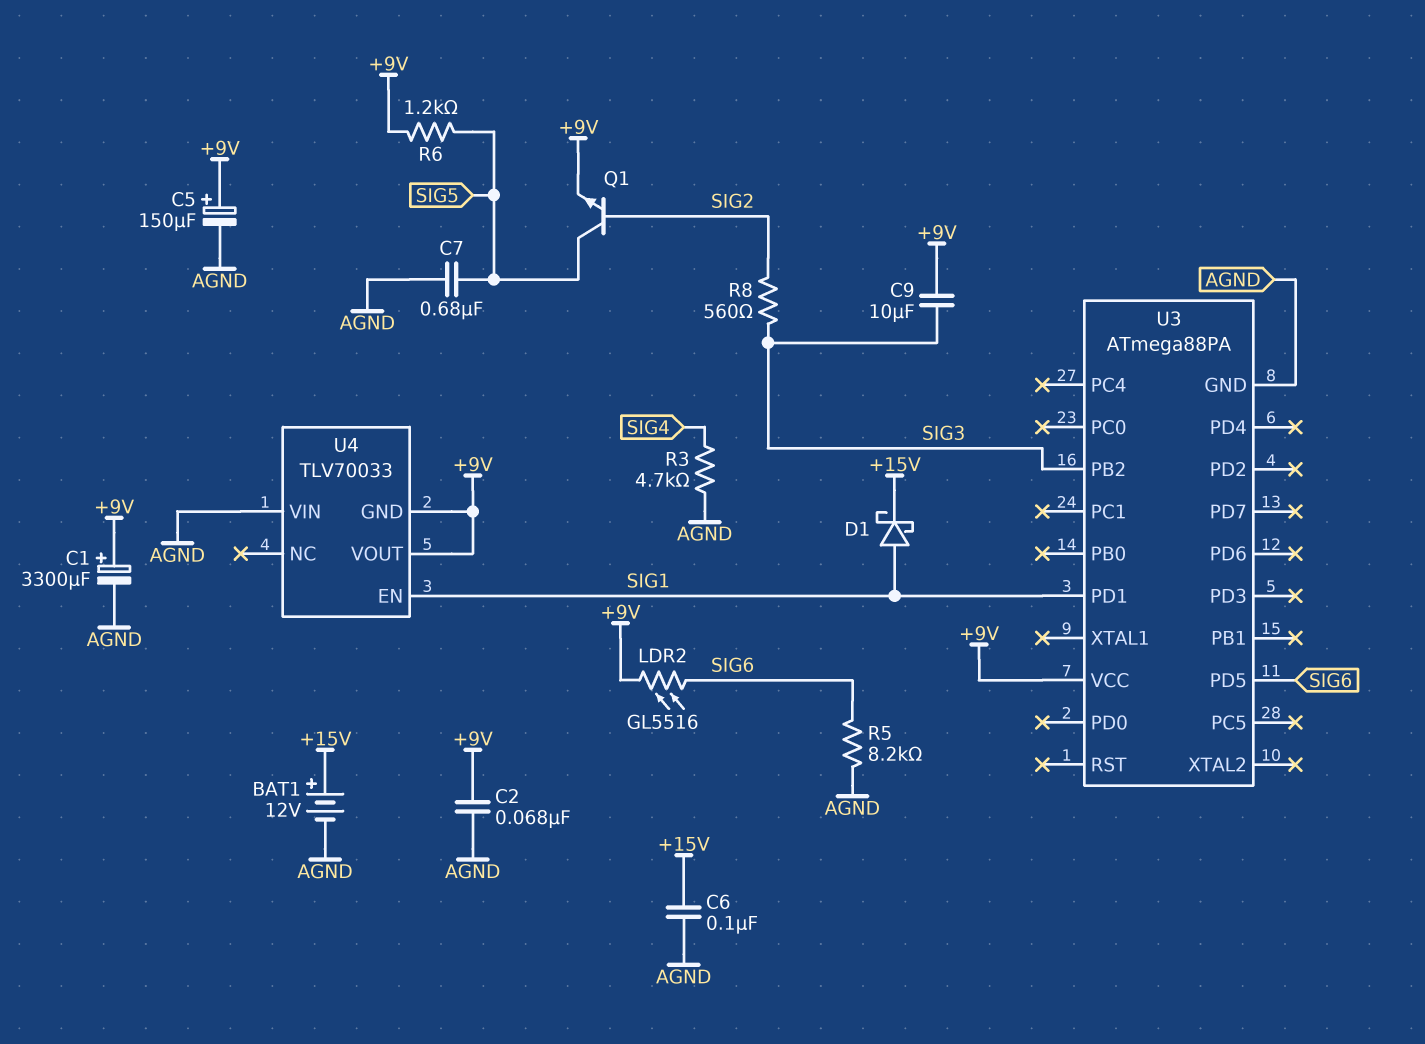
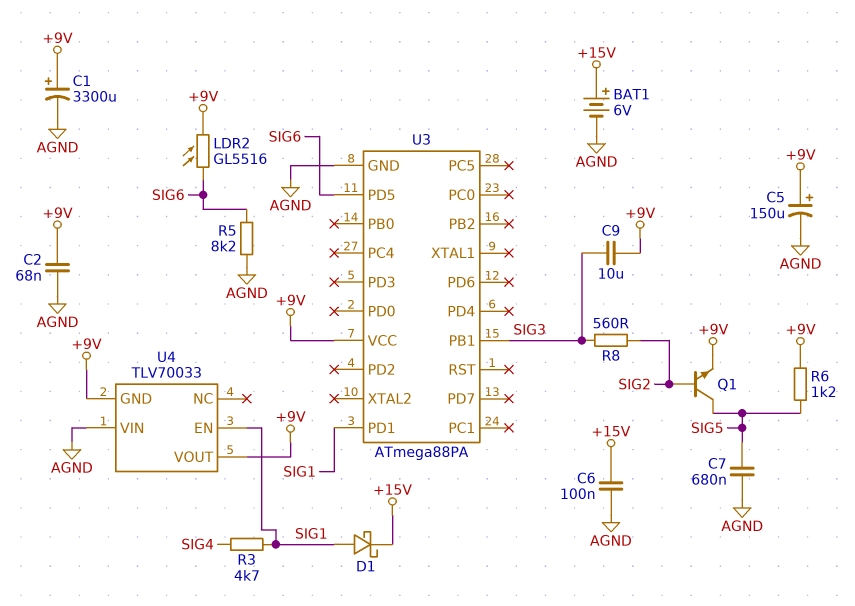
BAT1: 12V (plus +15V, minus AGND) -> 6V (plus +15V, minus AGND)
R3: 4.7k (AGND, SIG4) -> 4.7k (SIG1, SIG4)
U3 pin PB1: none -> SIG3
U3 pin PB2: SIG3 -> none

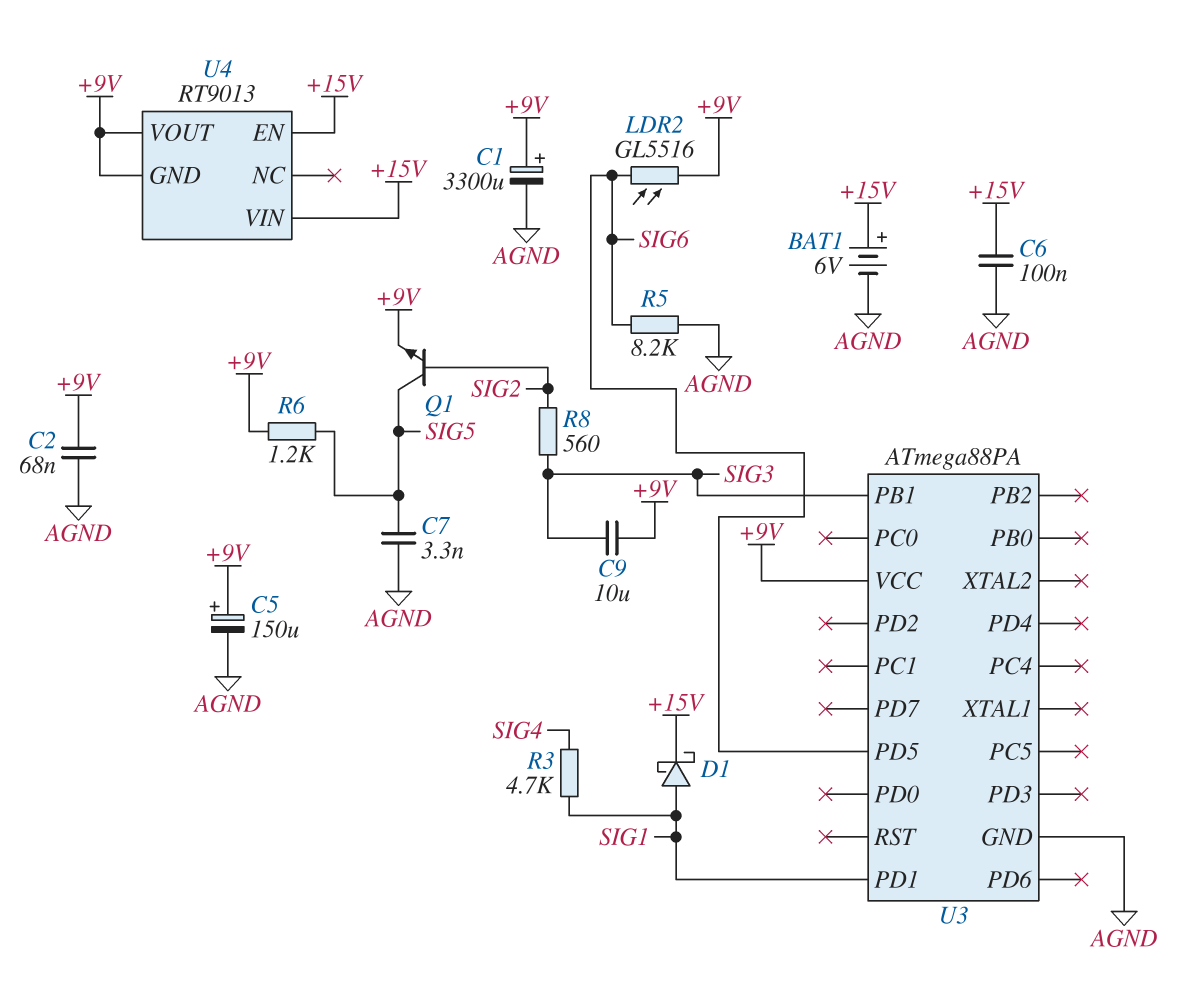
C7: 680nF (AGND, SIG5) -> 3.3nF (AGND, SIG5)
U4: TLV70033 -> RT9013
U4 pin EN: SIG1 -> +15V
U4 pin VIN: AGND -> +15V

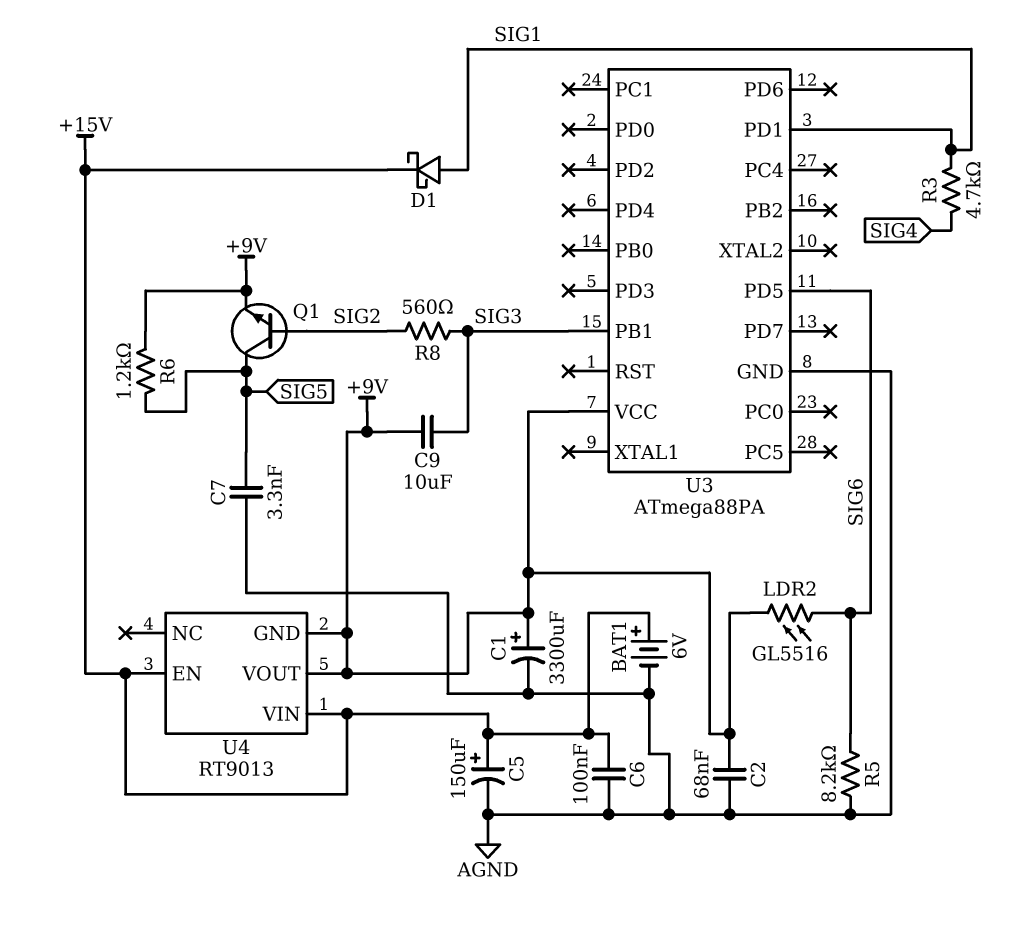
C5: 150uF (plus +9V, minus AGND) -> 150uF (plus +15V, minus AGND)

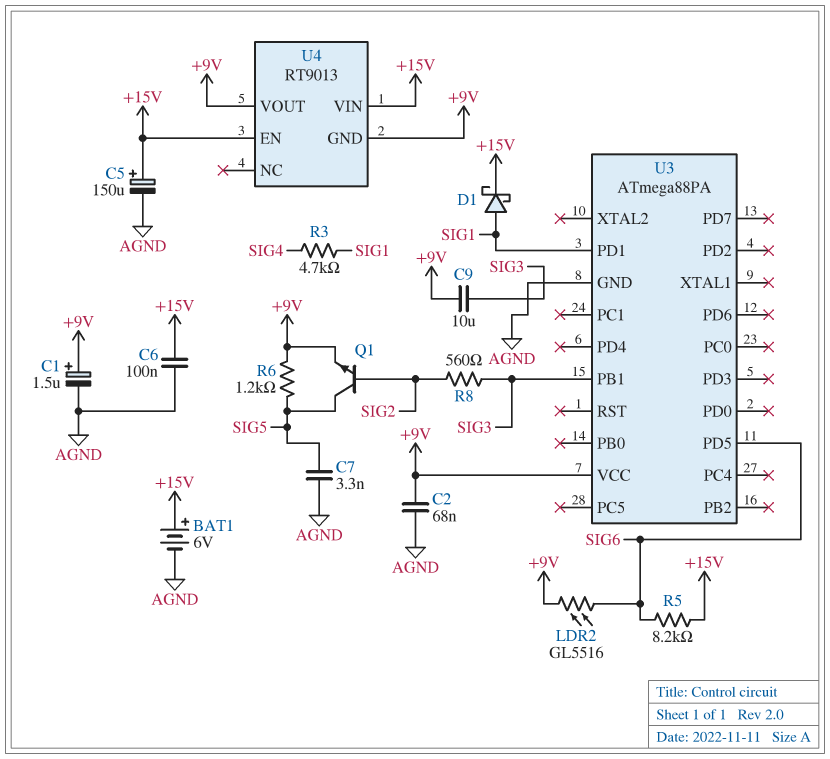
C1: 3300uF (plus +9V, minus AGND) -> 1.5uF (plus +9V, minus AGND)
R5: 8.2k (AGND, SIG6) -> 8.2k (+15V, SIG6)

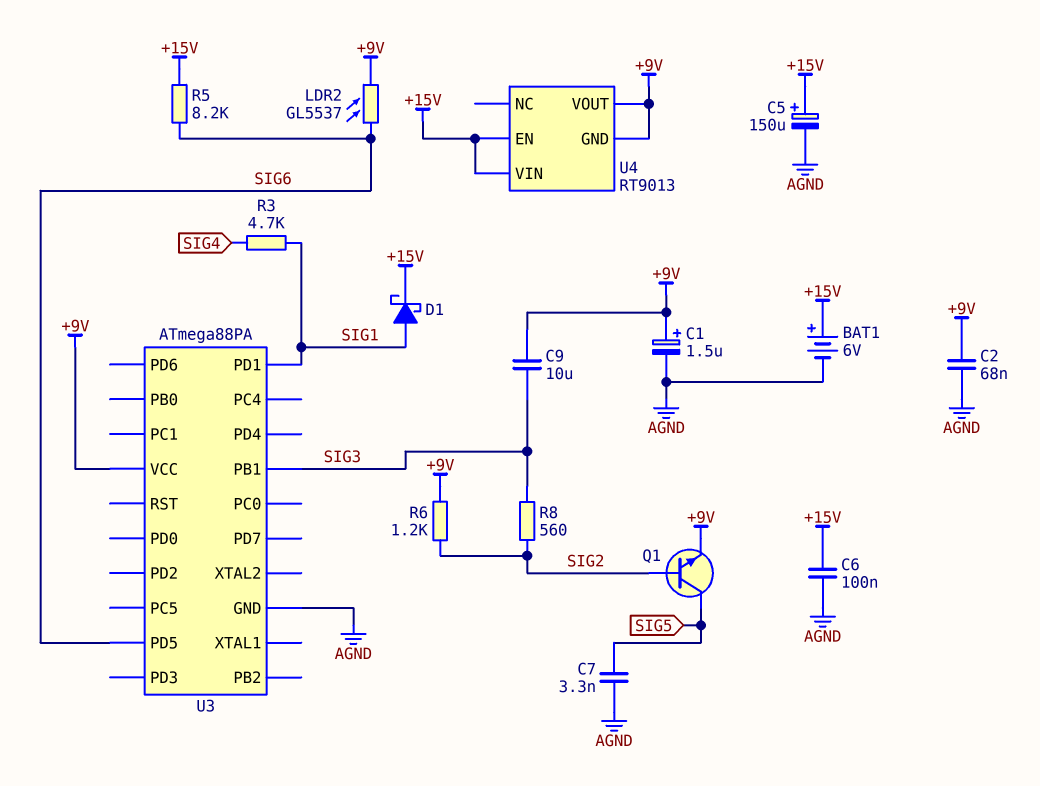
LDR2: GL5516 (+9V, SIG6) -> GL5537 (+9V, SIG6)
R6: 1.2k (+9V, SIG5) -> 1.2k (+9V, SIG2)

